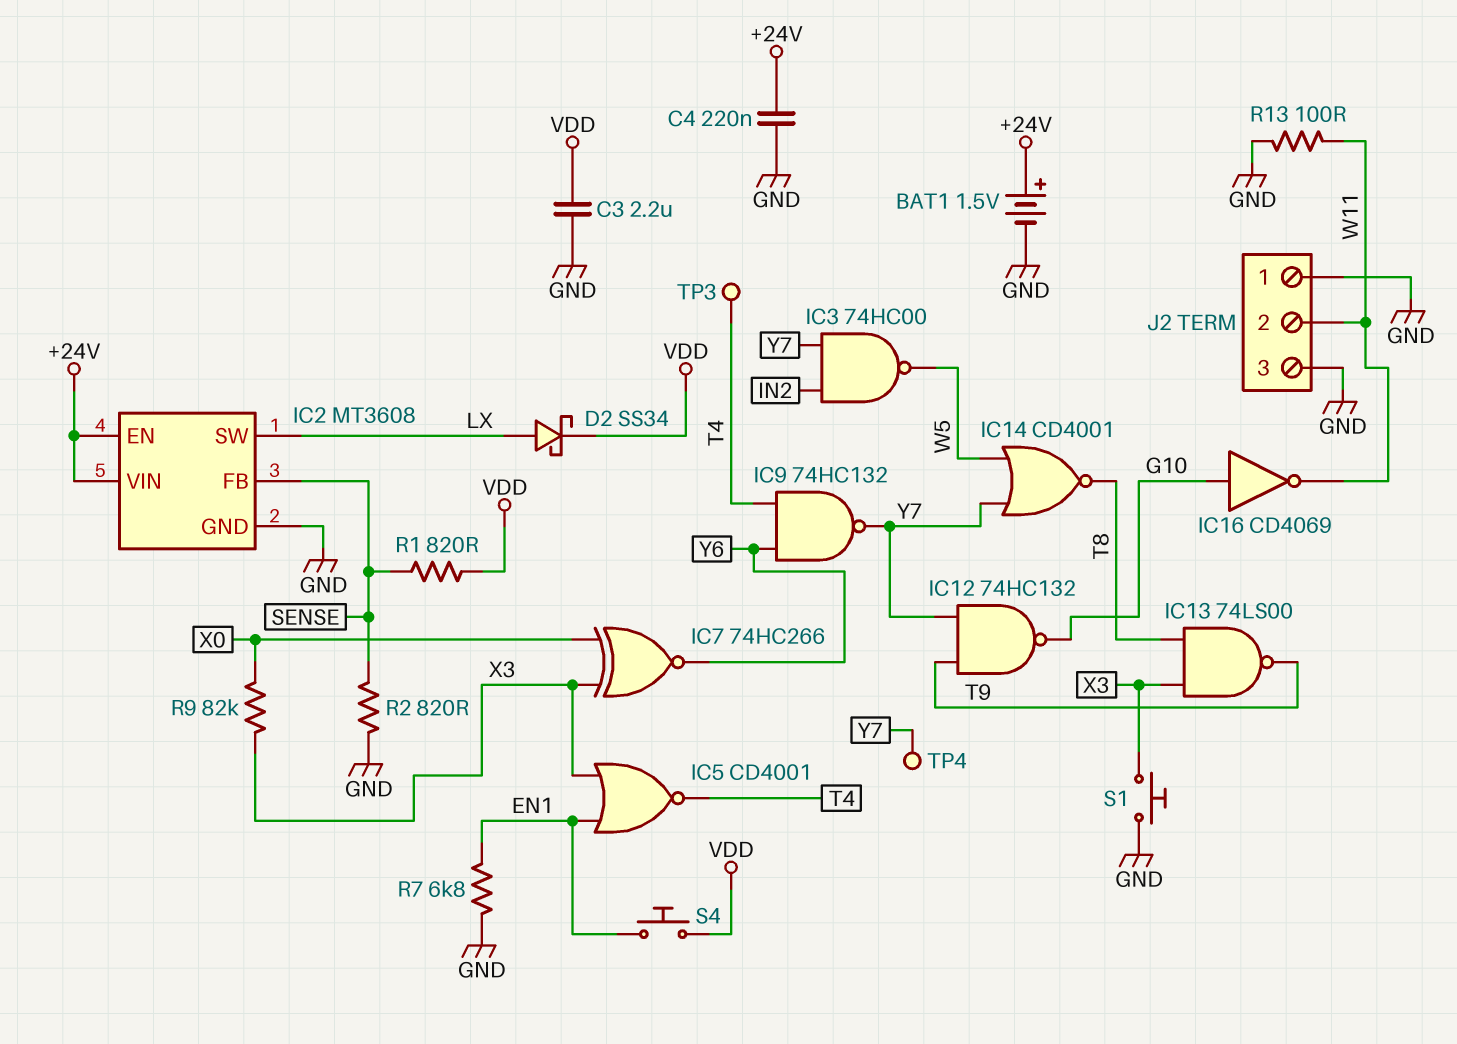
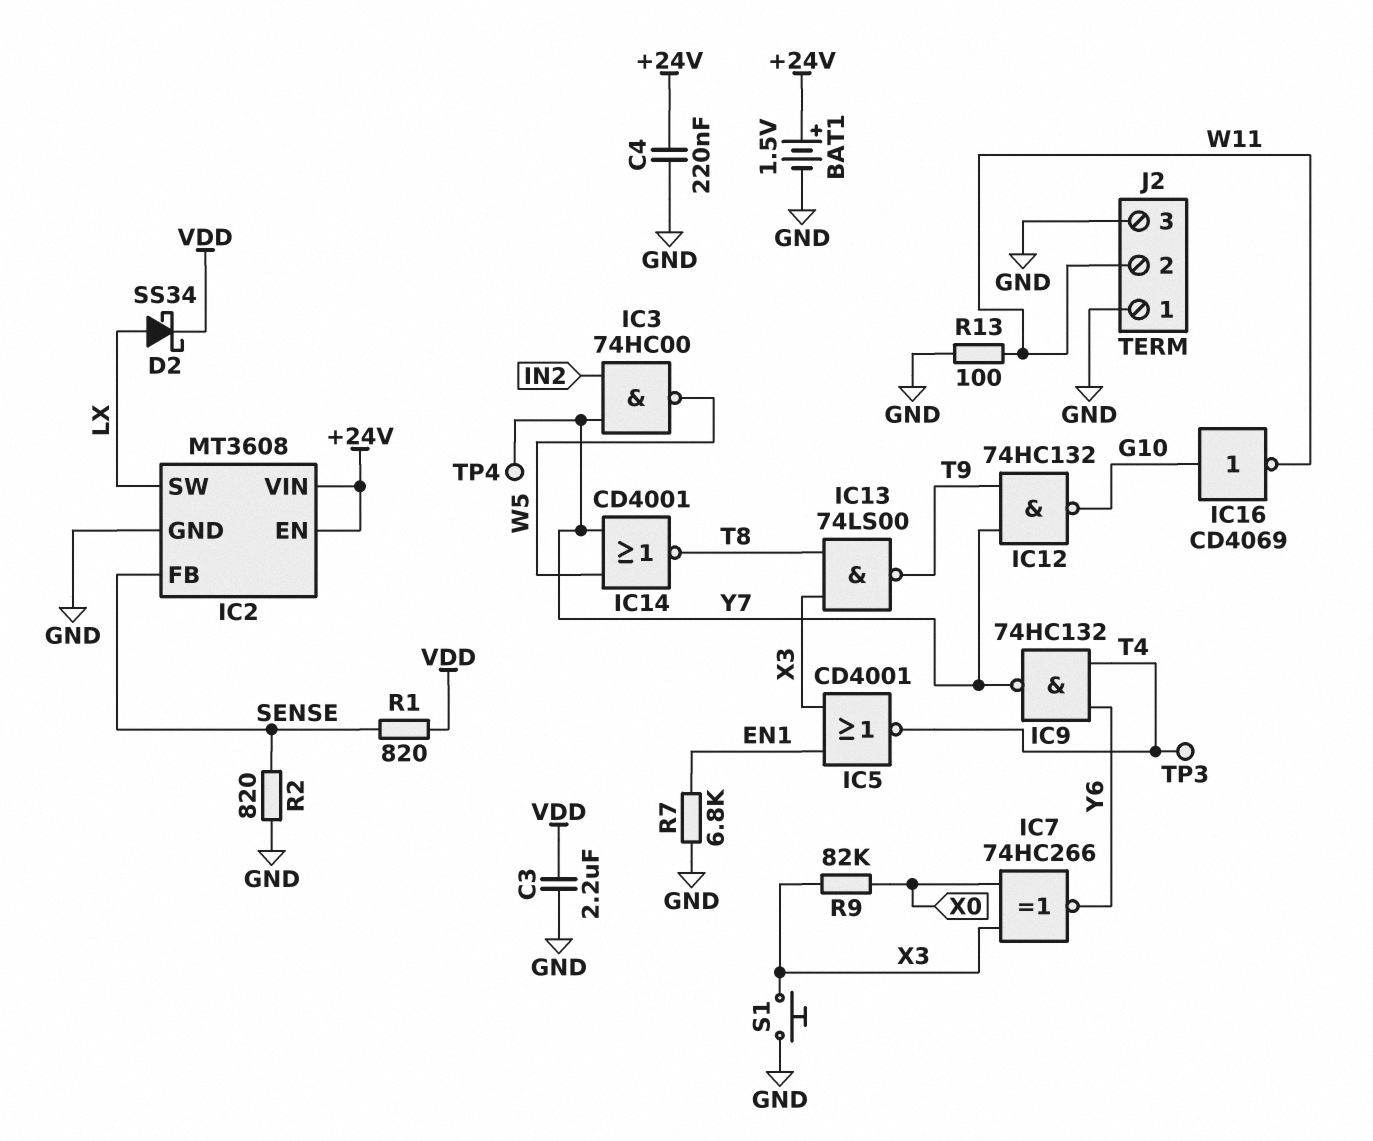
S4: button (EN1, VDD) -> none

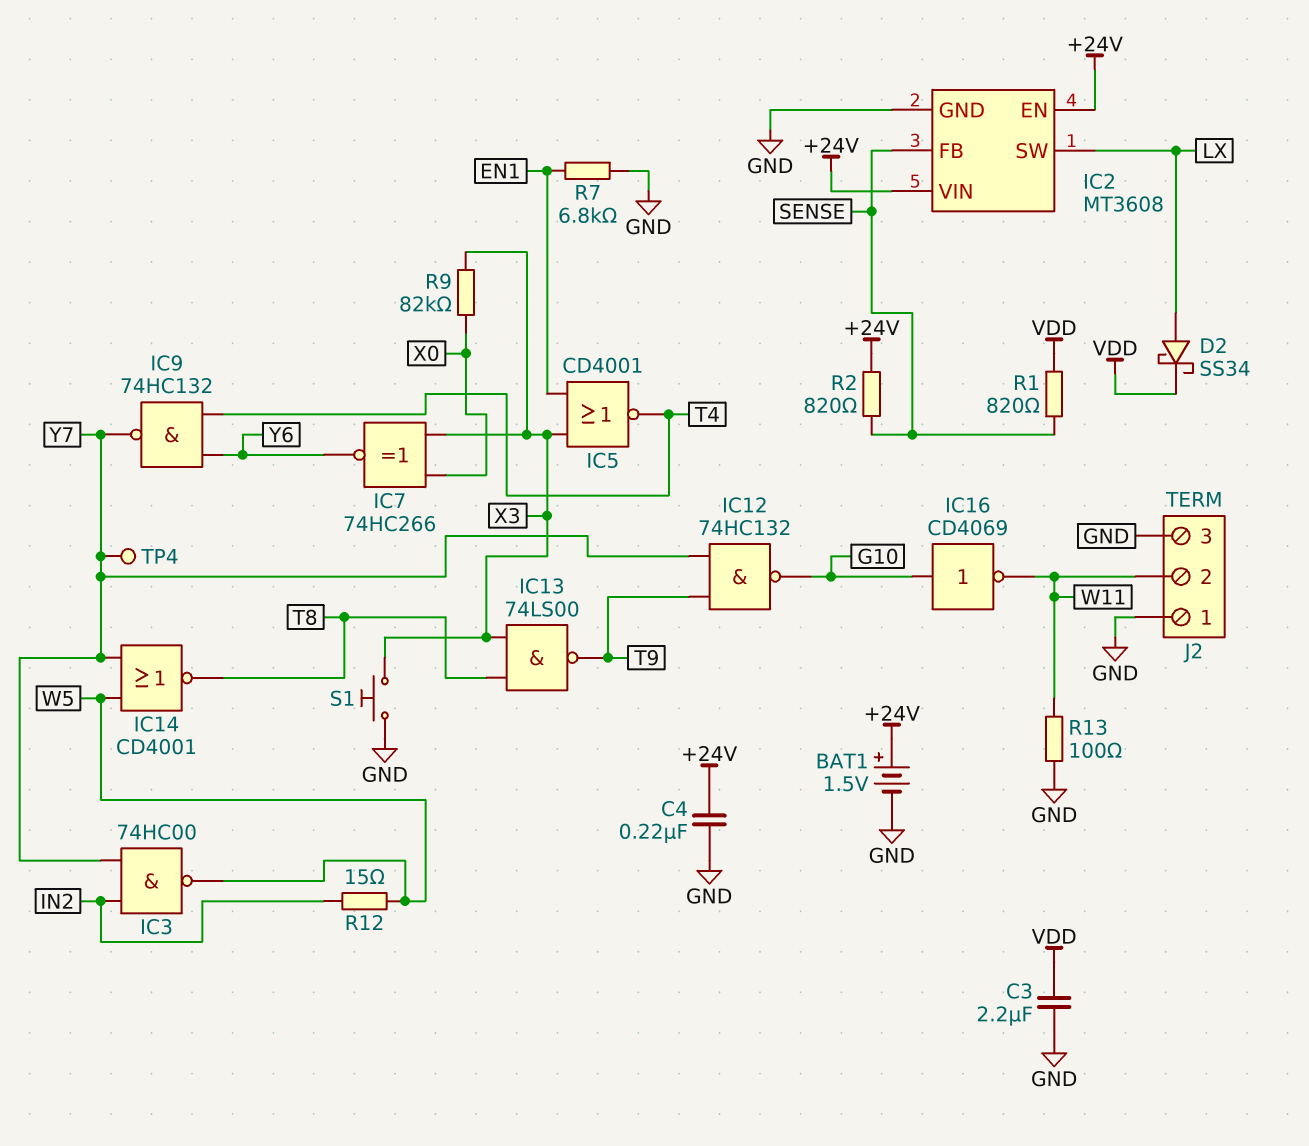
R2: 820 (GND, SENSE) -> 820 (+24V, SENSE)
R12: none -> 15 (IN2, W5)
TP3: test point (T4) -> none

